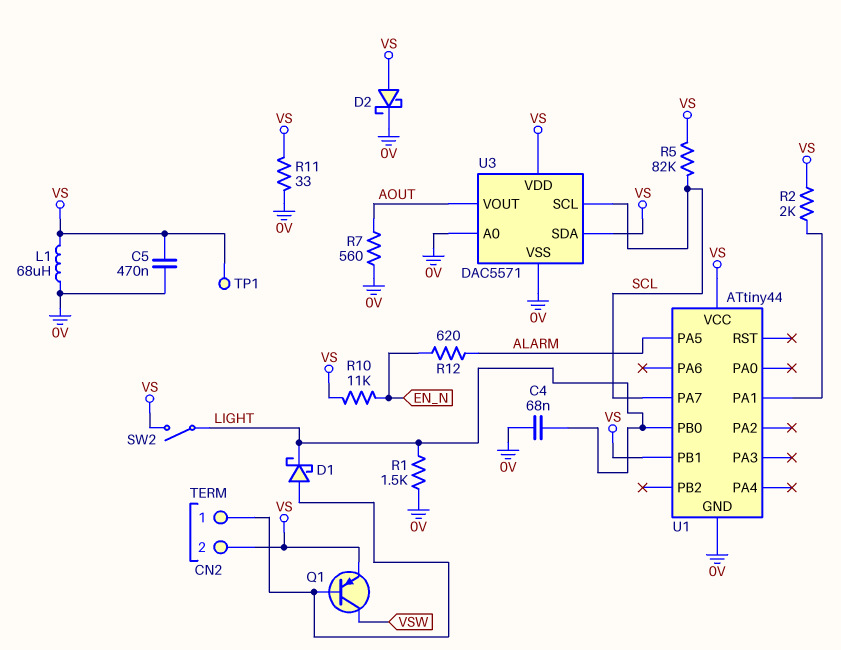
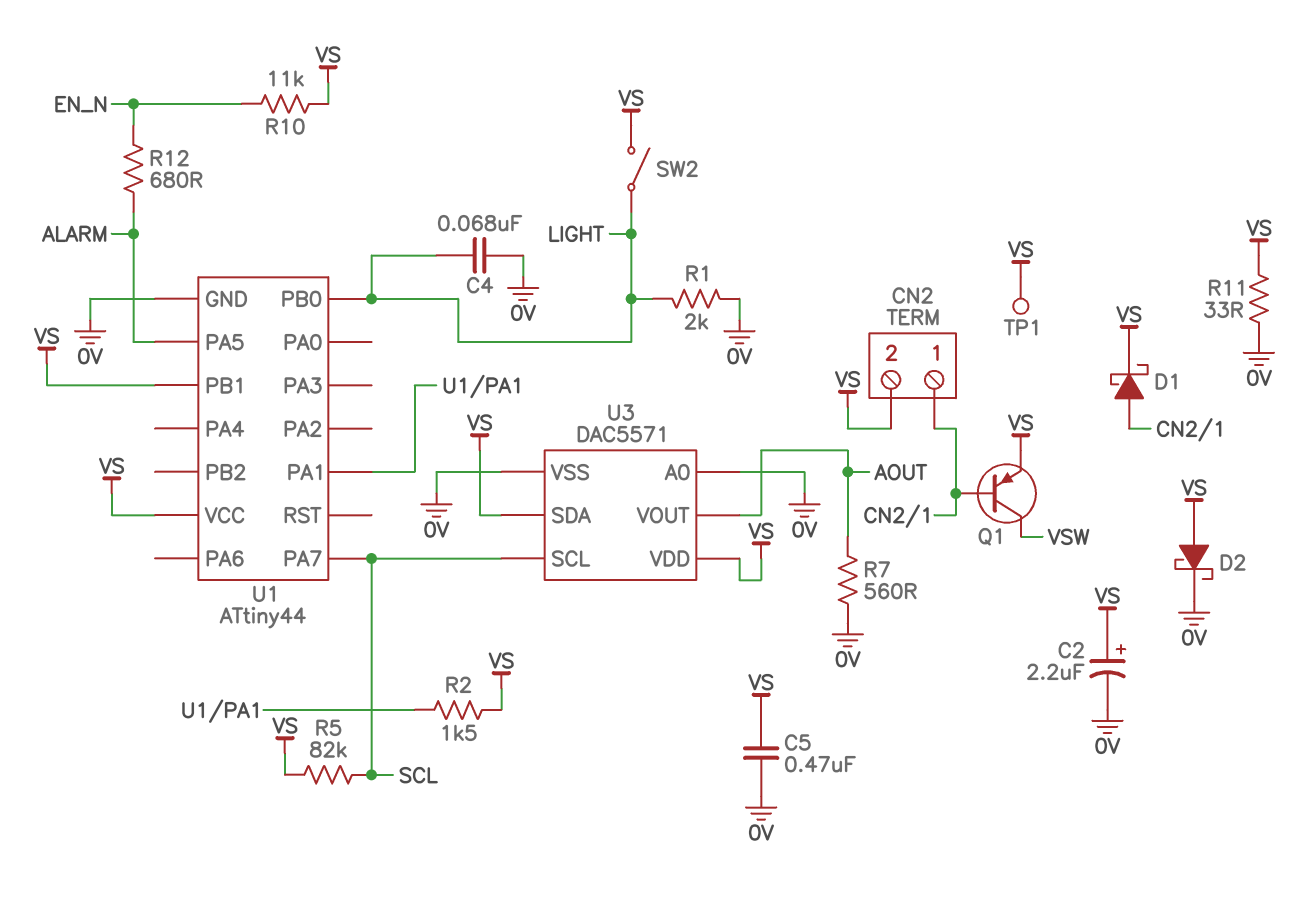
C2: none -> 2.2uF (plus VS, minus 0V)
D1: schottky (A CN2/1, K LIGHT) -> schottky (A CN2/1, K VS)
L1: 68uH (0V, VS) -> none
R1: 1.5k (0V, LIGHT) -> 2k (0V, LIGHT)
R2: 2k (U1/PA1, VS) -> 1.5k (U1/PA1, VS)
R12: 620 (ALARM, EN_N) -> 680 (ALARM, EN_N)

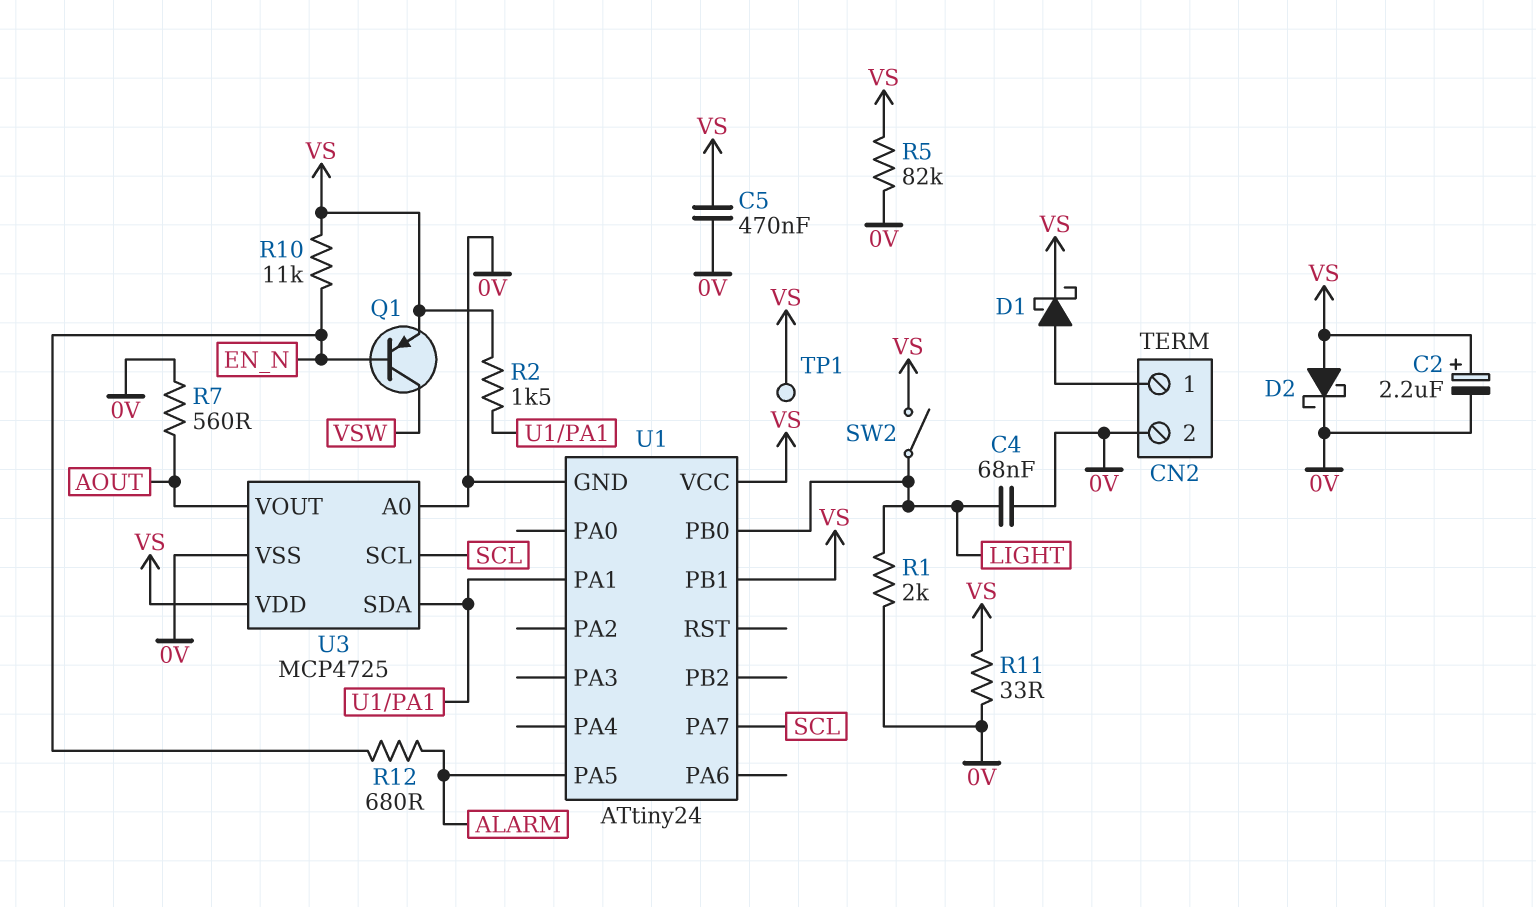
CN2 pin 2: VS -> 0V
Q1: PNP (B CN2/1, C VSW, E VS) -> PNP (B EN_N, C VSW, E VS)
R5: 82k (SCL, VS) -> 82k (0V, VS)
U1: ATtiny44 -> ATtiny24
U3: DAC5571 -> MCP4725
U3 pin SDA: VS -> U1/PA1

